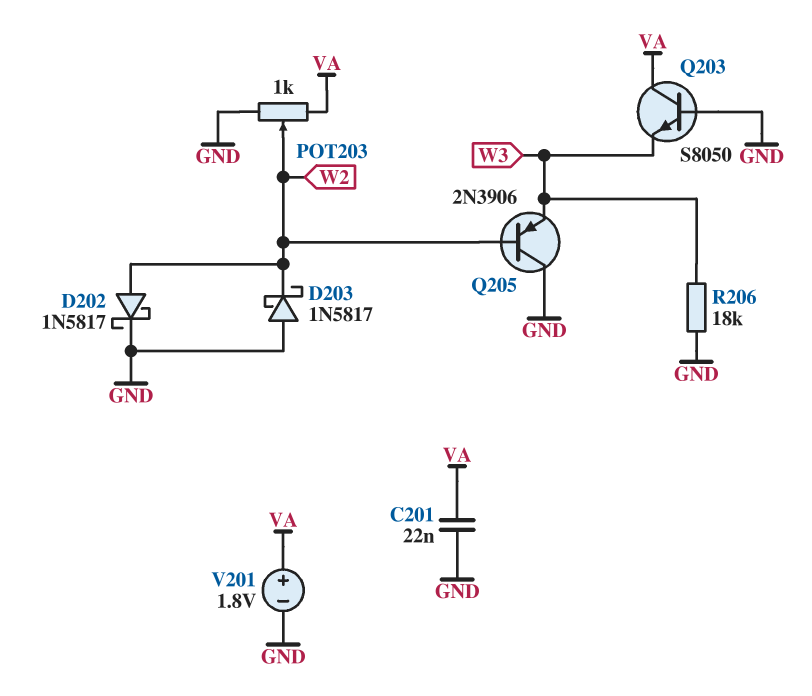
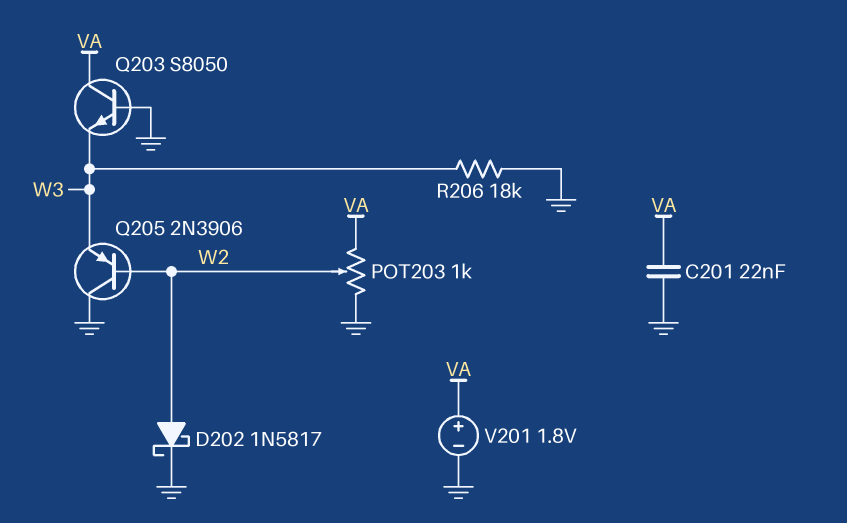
D203: schottky 1N5817 (A GND, K W2) -> none

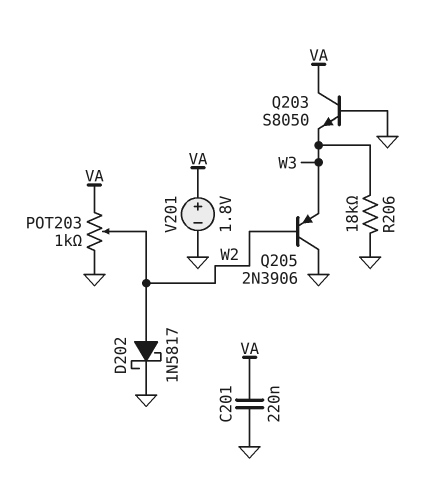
C201: 22nF (GND, VA) -> 220nF (GND, VA)

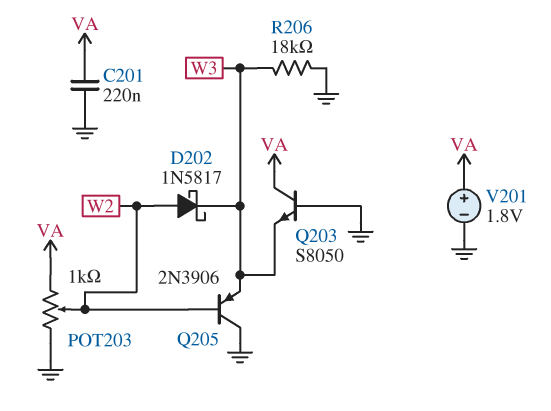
D202: schottky 1N5817 (A W2, K GND) -> schottky 1N5817 (A W2, K W3)

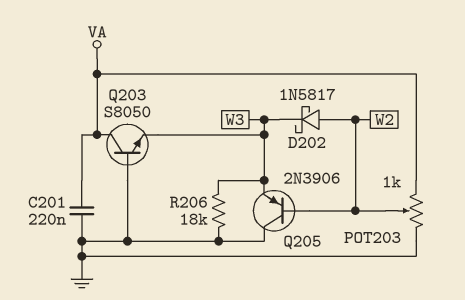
V201: 1.8V (plus VA, minus GND) -> none

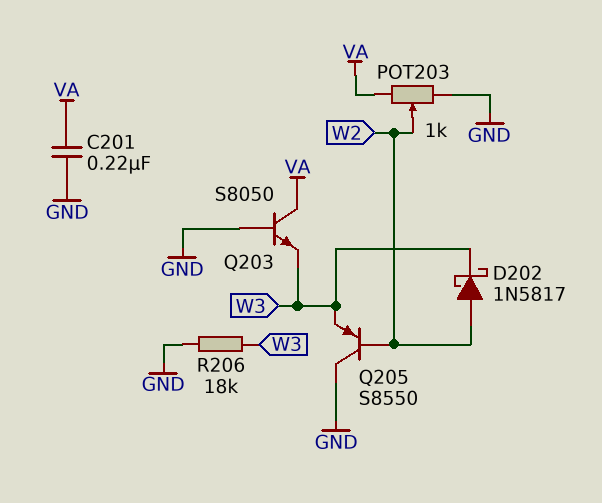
Q205: PNP 2N3906 (B W2, C GND, E W3) -> PNP S8550 (B W2, C GND, E W3)

